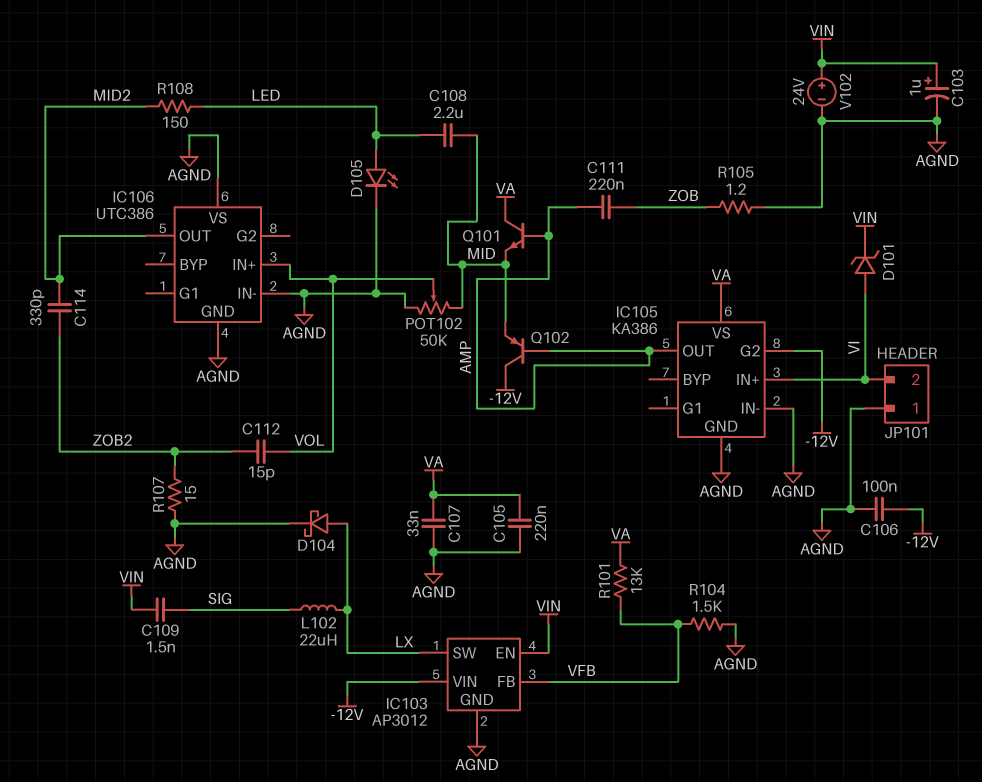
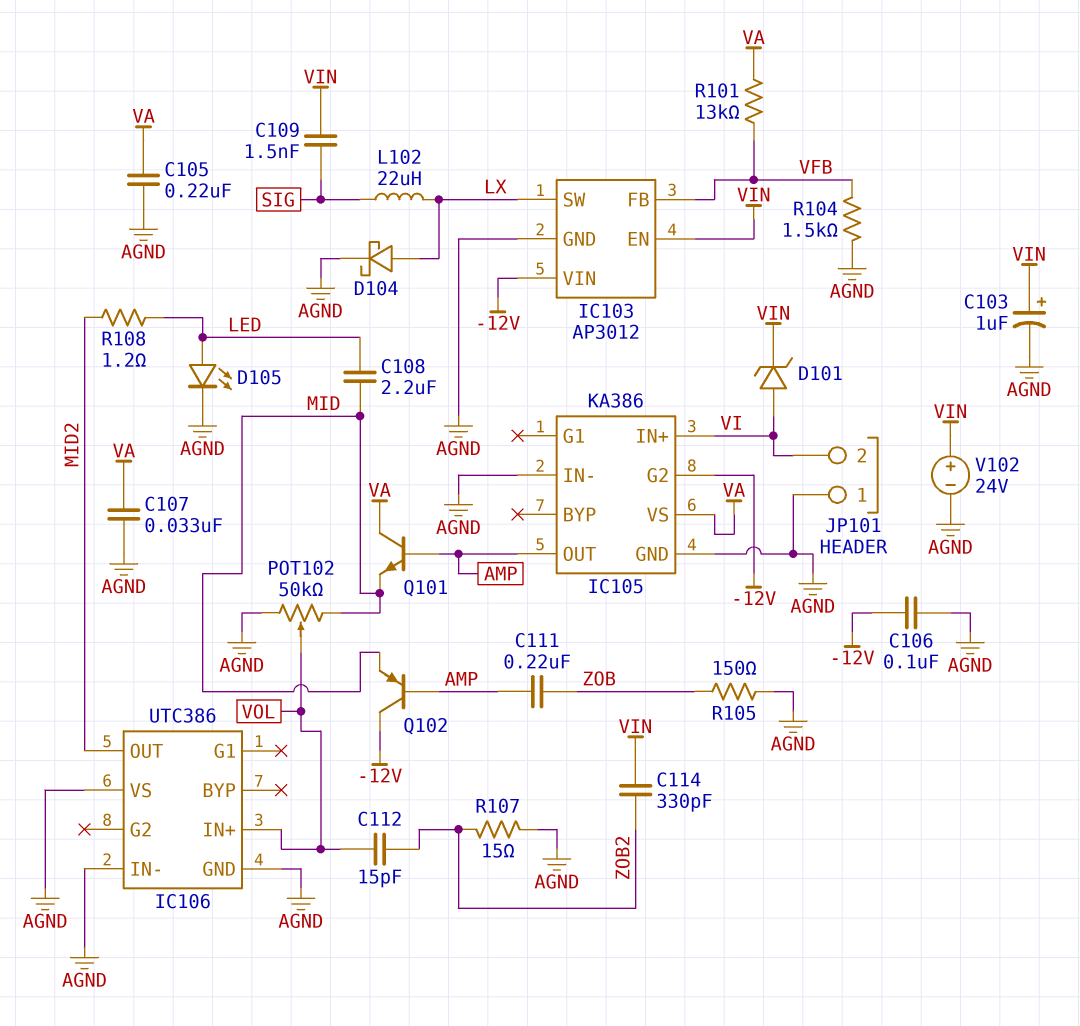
C114: 330pF (MID2, ZOB2) -> 330pF (VIN, ZOB2)
R105: 1.2 (AGND, ZOB) -> 150 (AGND, ZOB)
R108: 150 (LED, MID2) -> 1.2 (LED, MID2)

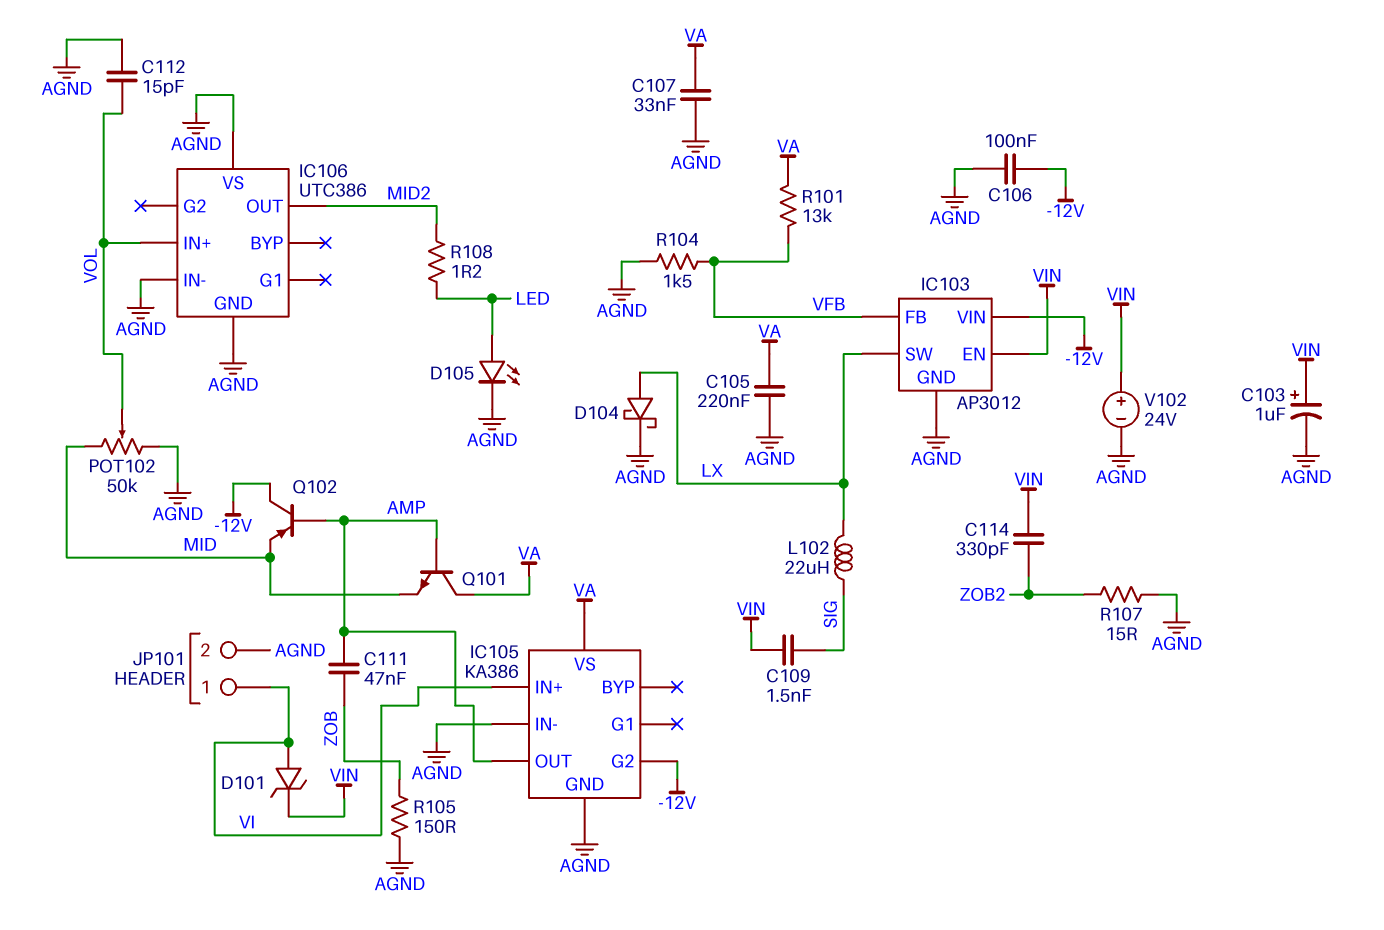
C108: 2.2uF (LED, MID) -> none
C111: 220nF (AMP, ZOB) -> 47nF (AMP, ZOB)
C112: 15pF (VOL, ZOB2) -> 15pF (AGND, VOL)
JP101 pin 1: AGND -> VI
JP101 pin 2: VI -> AGND

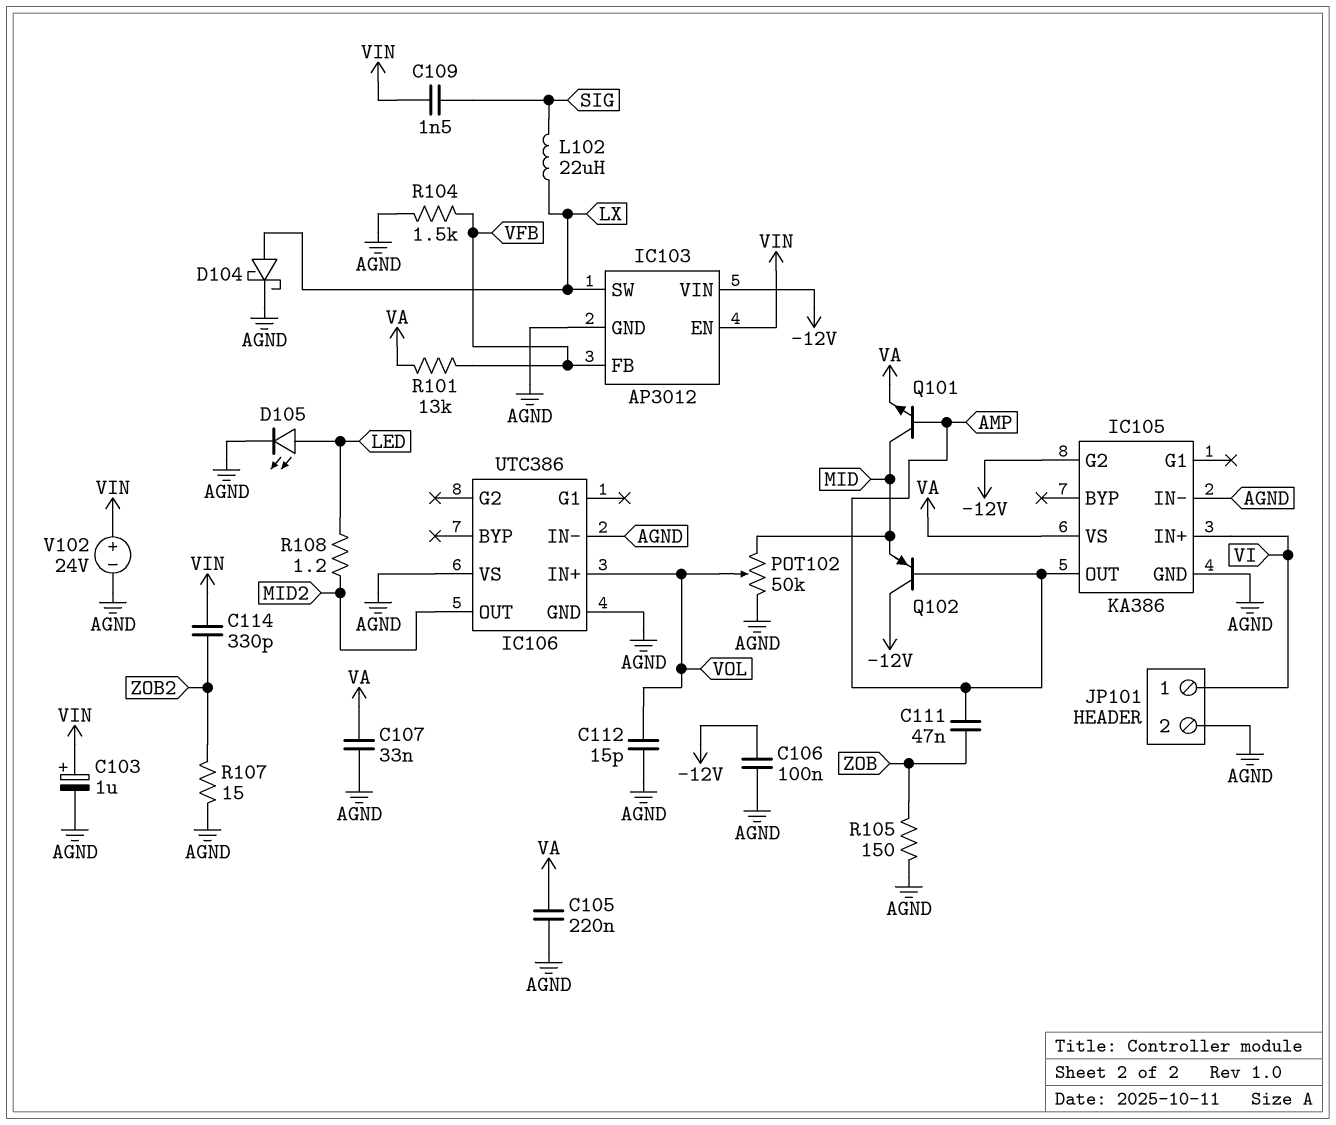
D101: zener (A VI, K VIN) -> none
Q101: NPN (B AMP, C VA, E MID) -> NPN (B AMP, C MID, E VA)

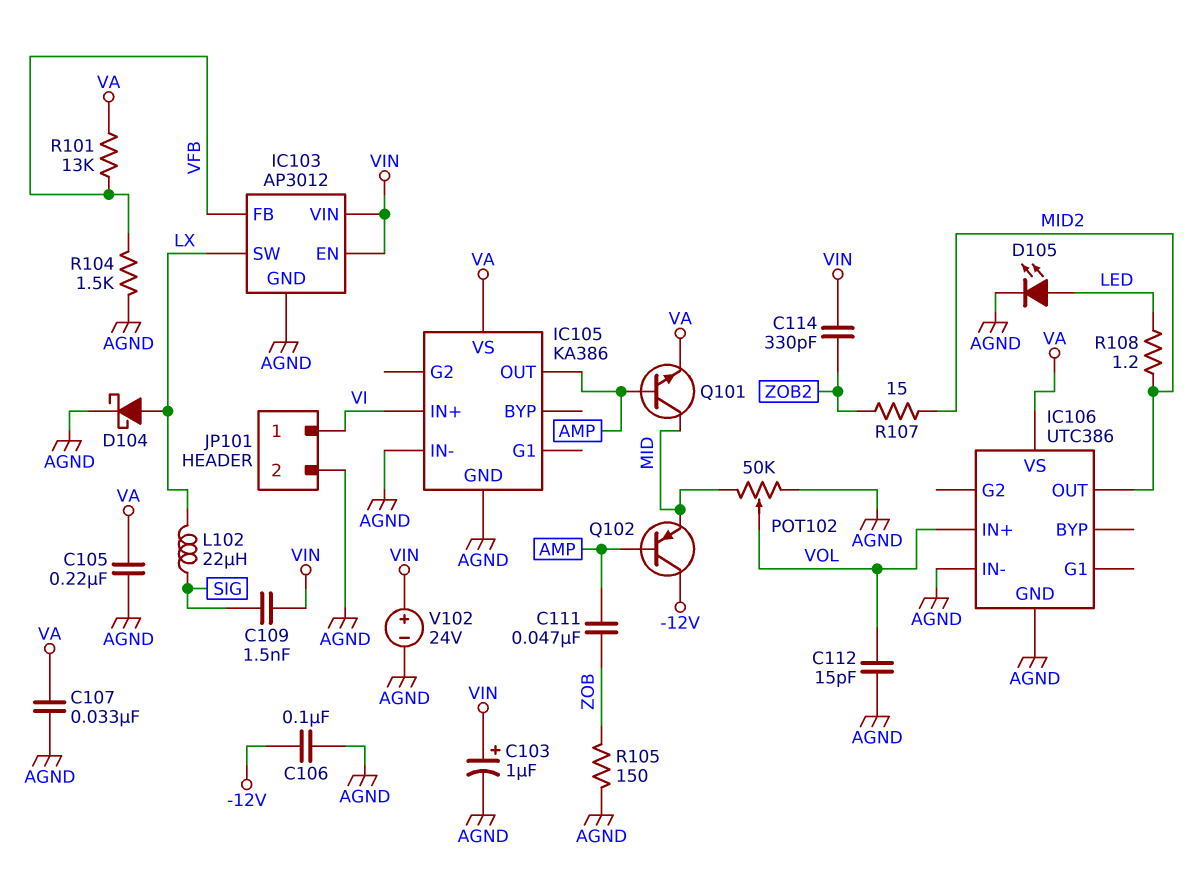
IC103 pin VIN: -12V -> VIN
IC105 pin G2: -12V -> none
IC106 pin VS: AGND -> VA
R107: 15 (AGND, ZOB2) -> 15 (MID2, ZOB2)

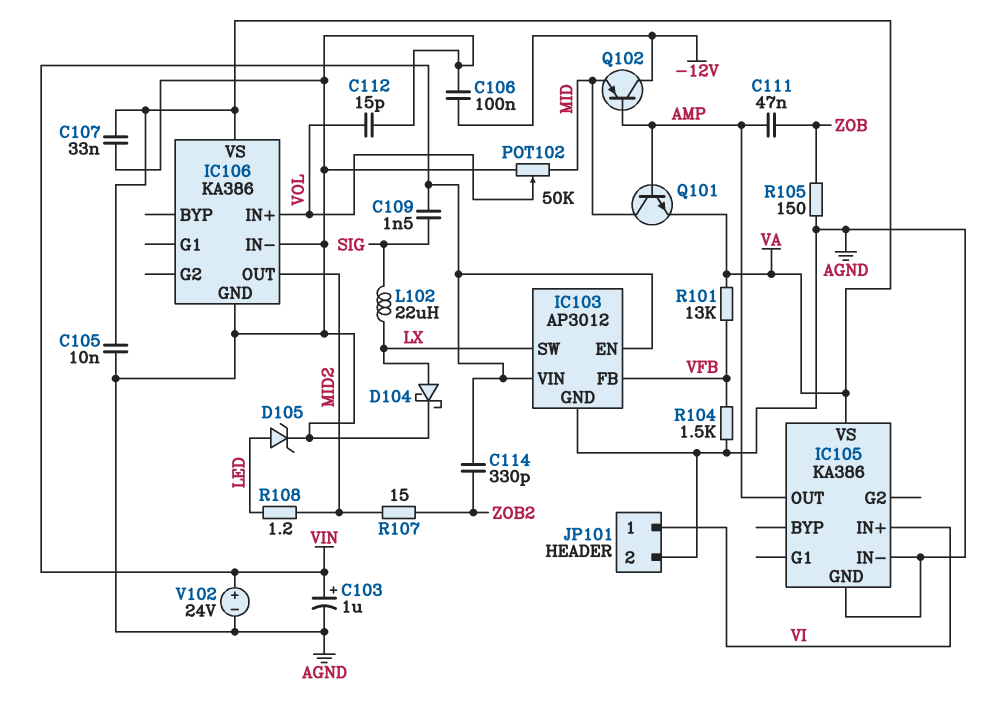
C105: 220nF (AGND, VA) -> 10nF (AGND, VA)
D105: LED (A LED, K AGND) -> zener (A LED, K AGND)
IC106: UTC386 -> KA386

